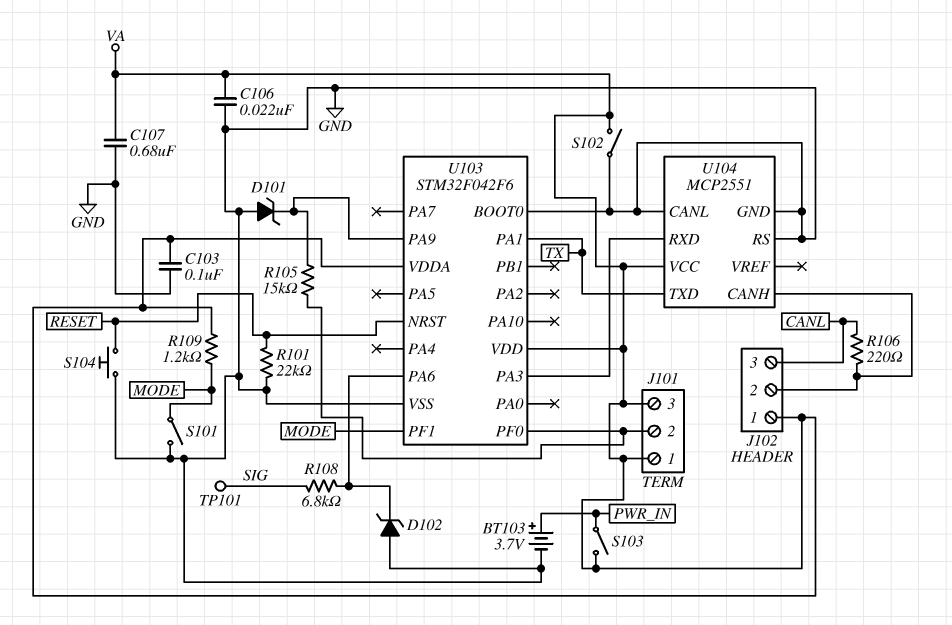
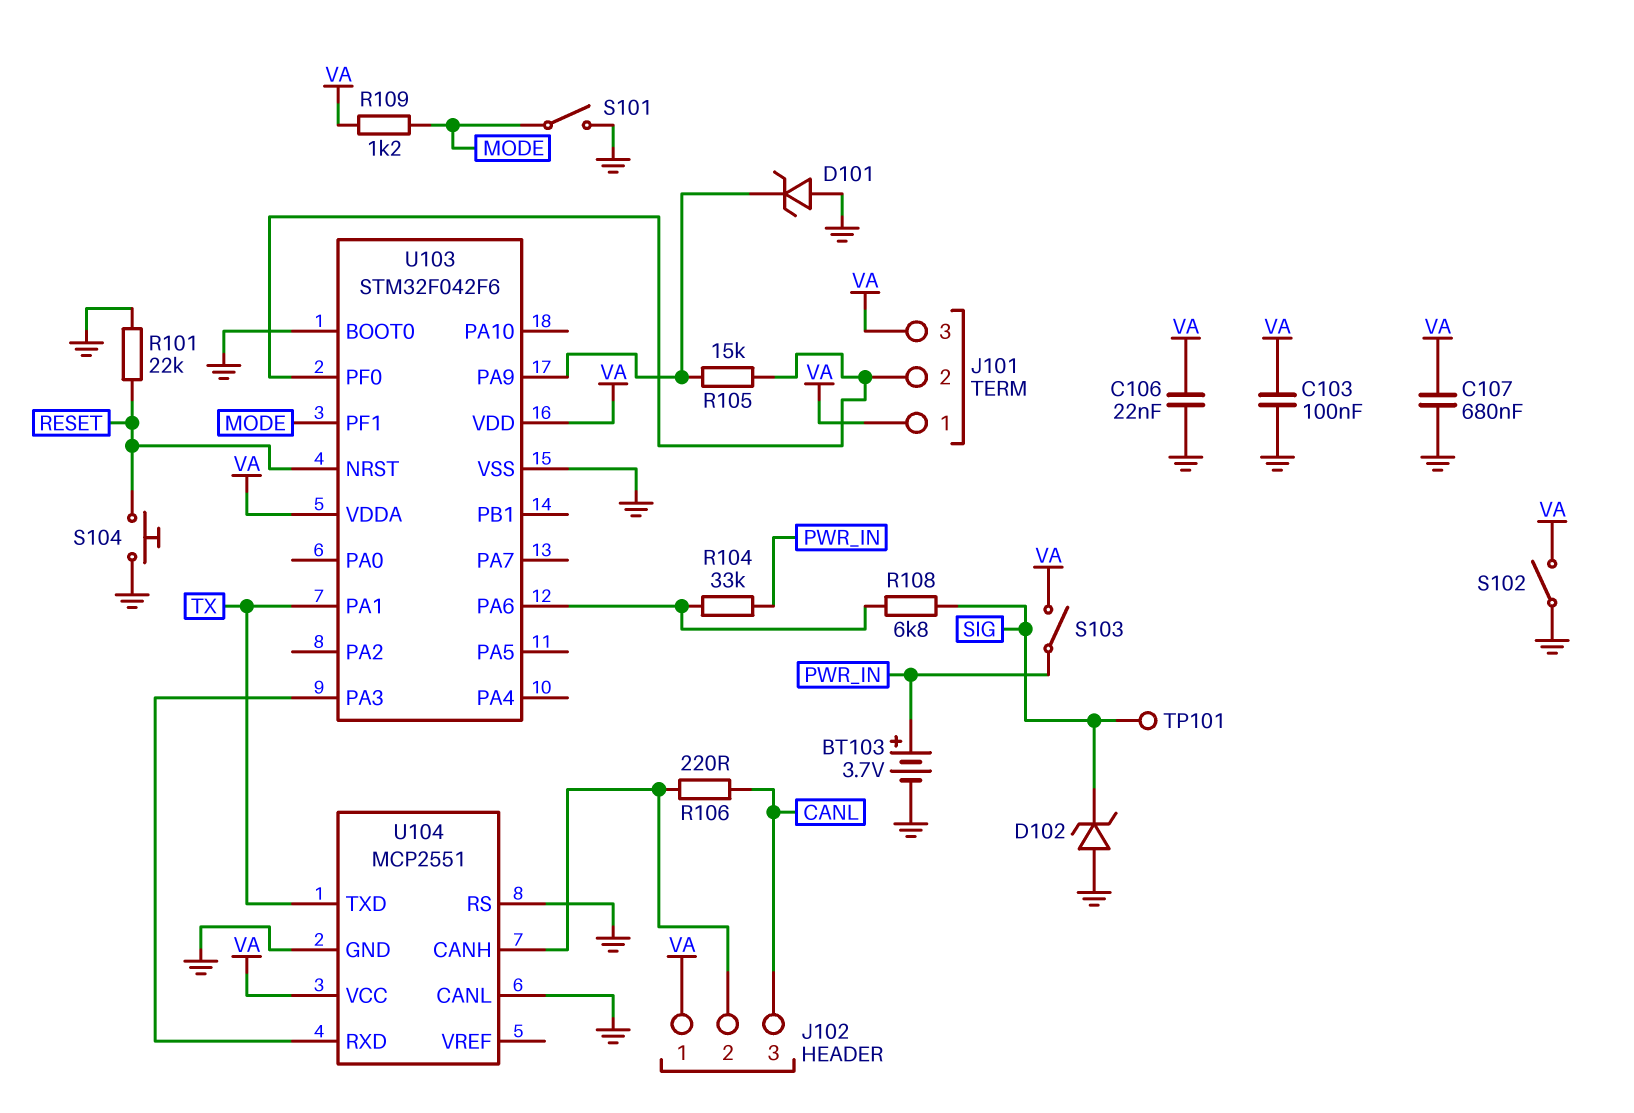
D102: zener (A GND, K U103/PA6) -> zener (A GND, K SIG)
R104: none -> 33k (PWR_IN, U103/PA6)

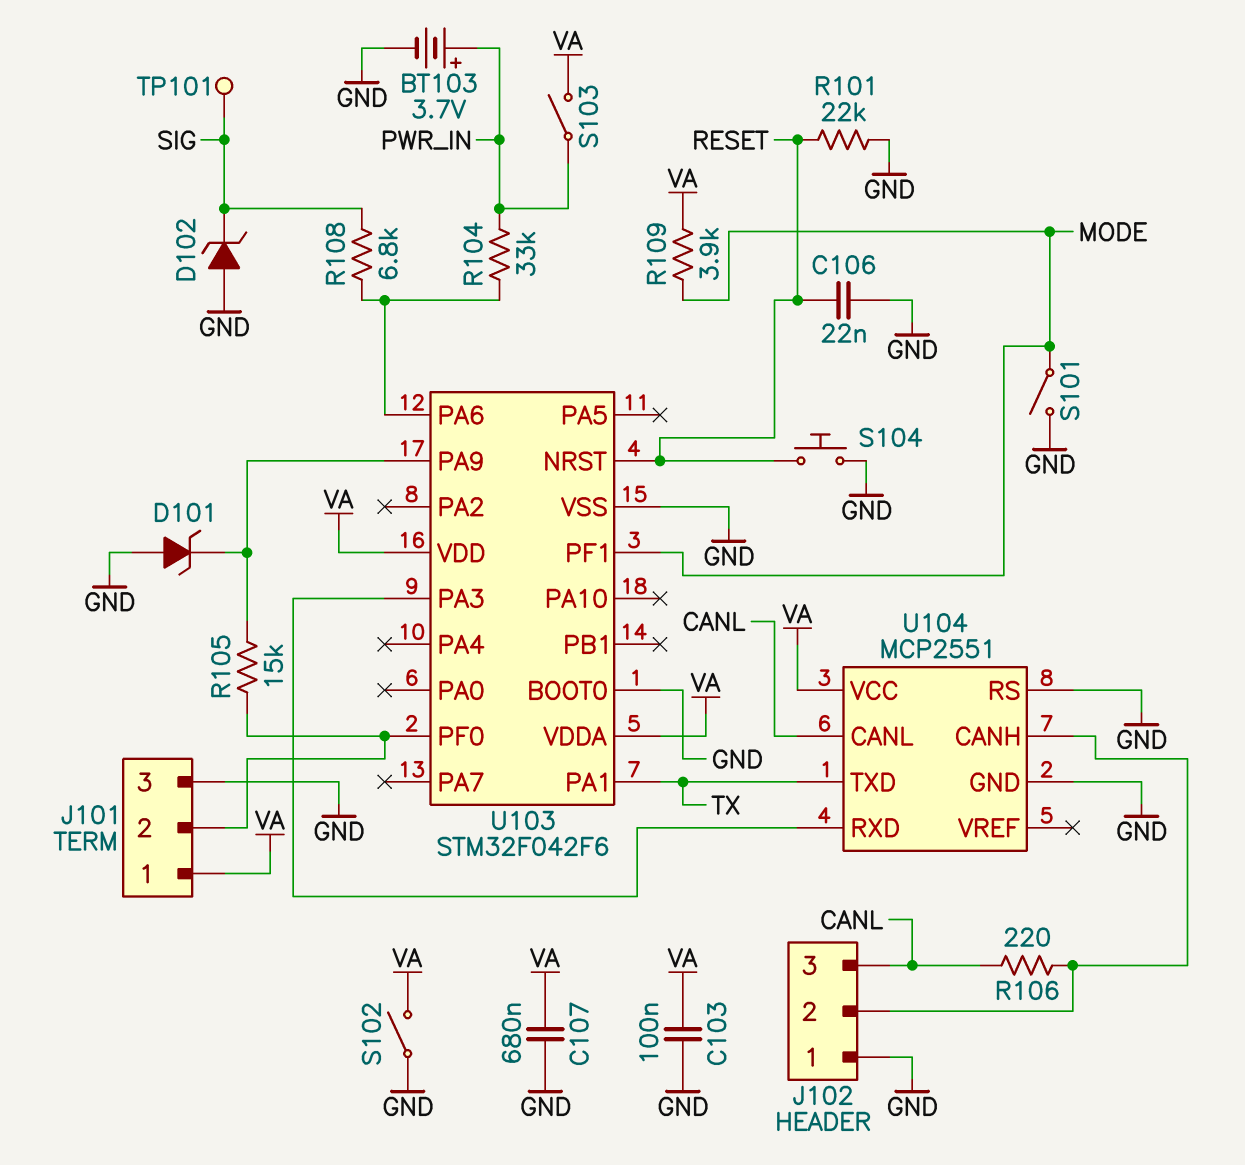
C106: 22nF (GND, VA) -> 22nF (GND, RESET)
J101 pin 3: VA -> GND
J102 pin 1: VA -> GND
R109: 1.2k (MODE, VA) -> 3.9k (MODE, VA)
U104 pin CANL: GND -> CANL

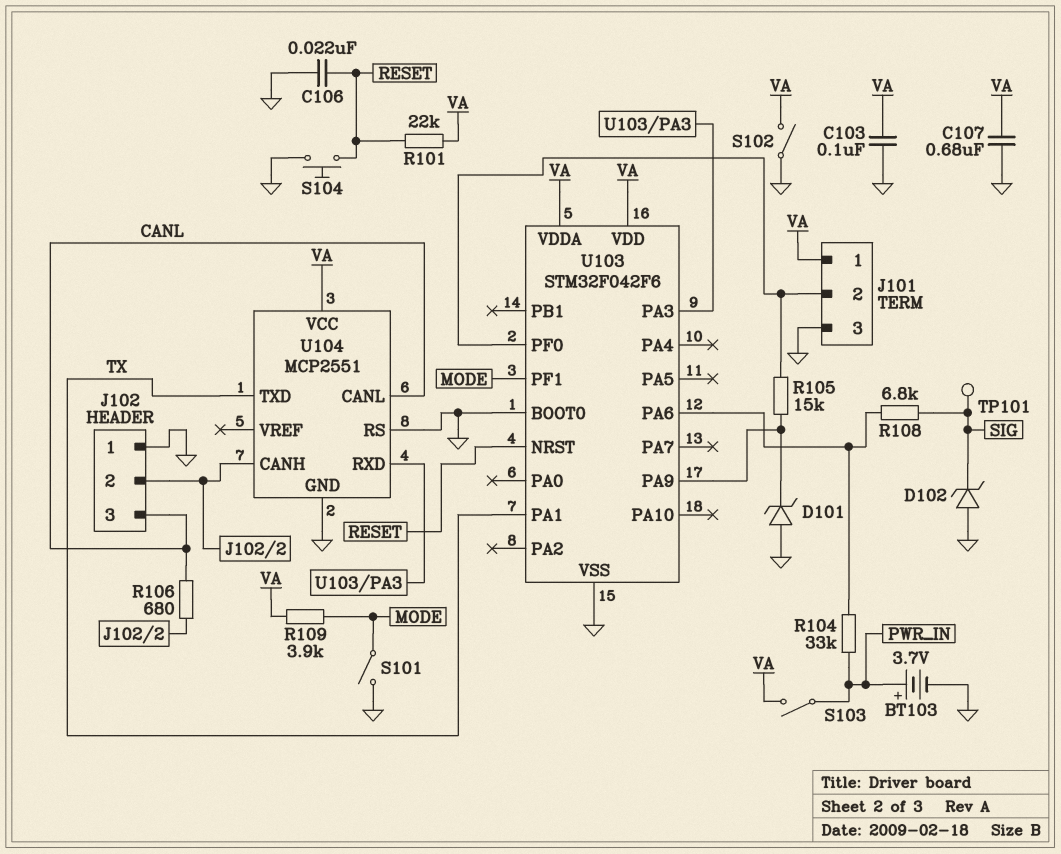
R101: 22k (GND, RESET) -> 22k (RESET, VA)
R106: 220 (CANL, J102/2) -> 680 (CANL, J102/2)

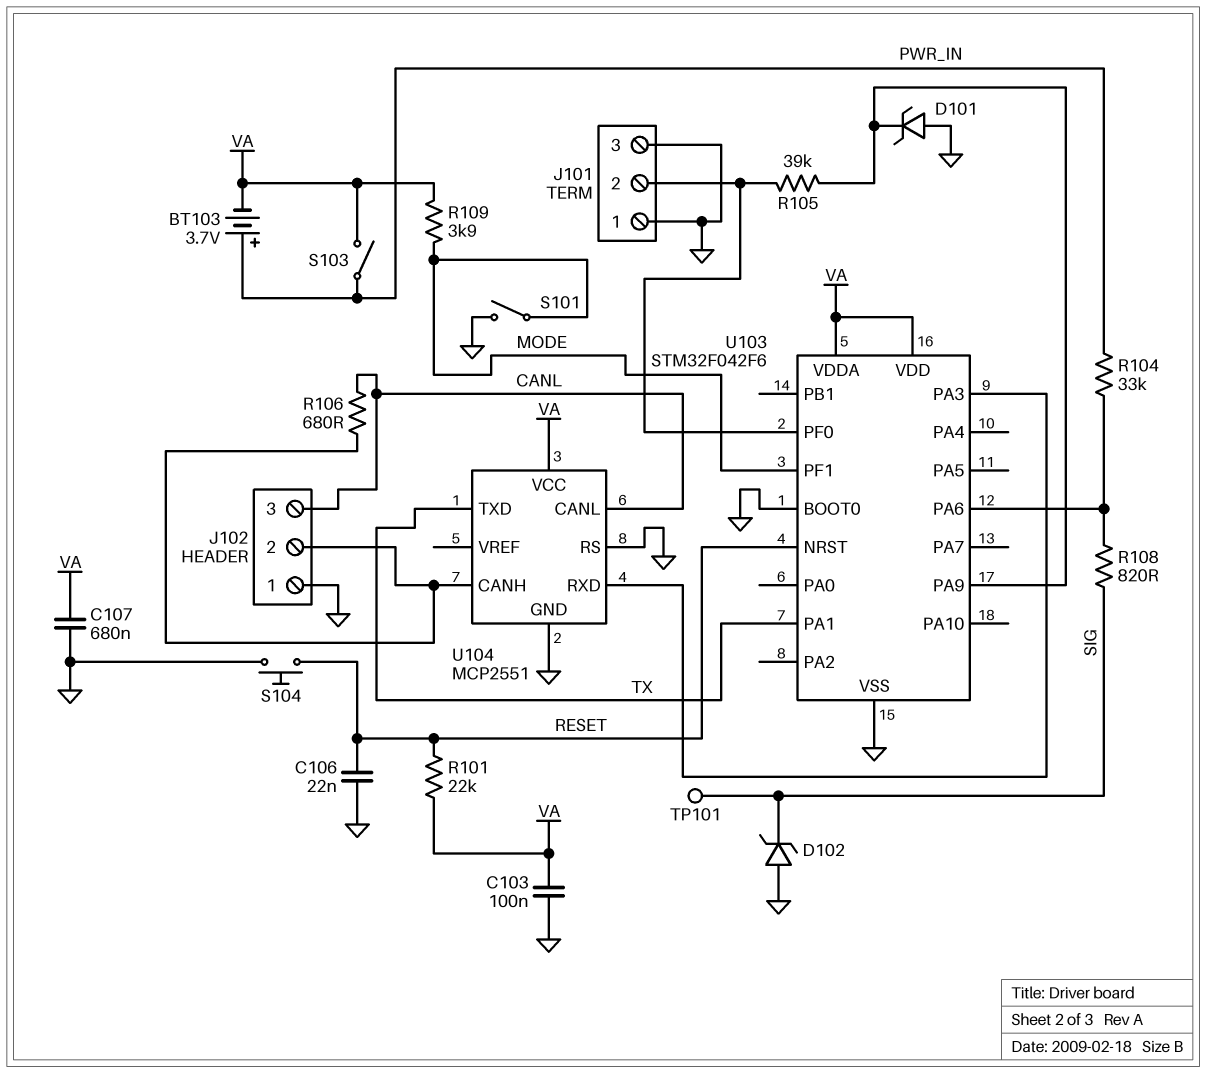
BT103: 3.7V (plus PWR_IN, minus GND) -> 3.7V (plus PWR_IN, minus VA)
J101 pin 1: VA -> GND
R105: 15k (J101/2, U103/PA9) -> 39k (J101/2, U103/PA9)
R108: 6.8k (SIG, U103/PA6) -> 820 (SIG, U103/PA6)
S102: switch (GND, VA) -> none

